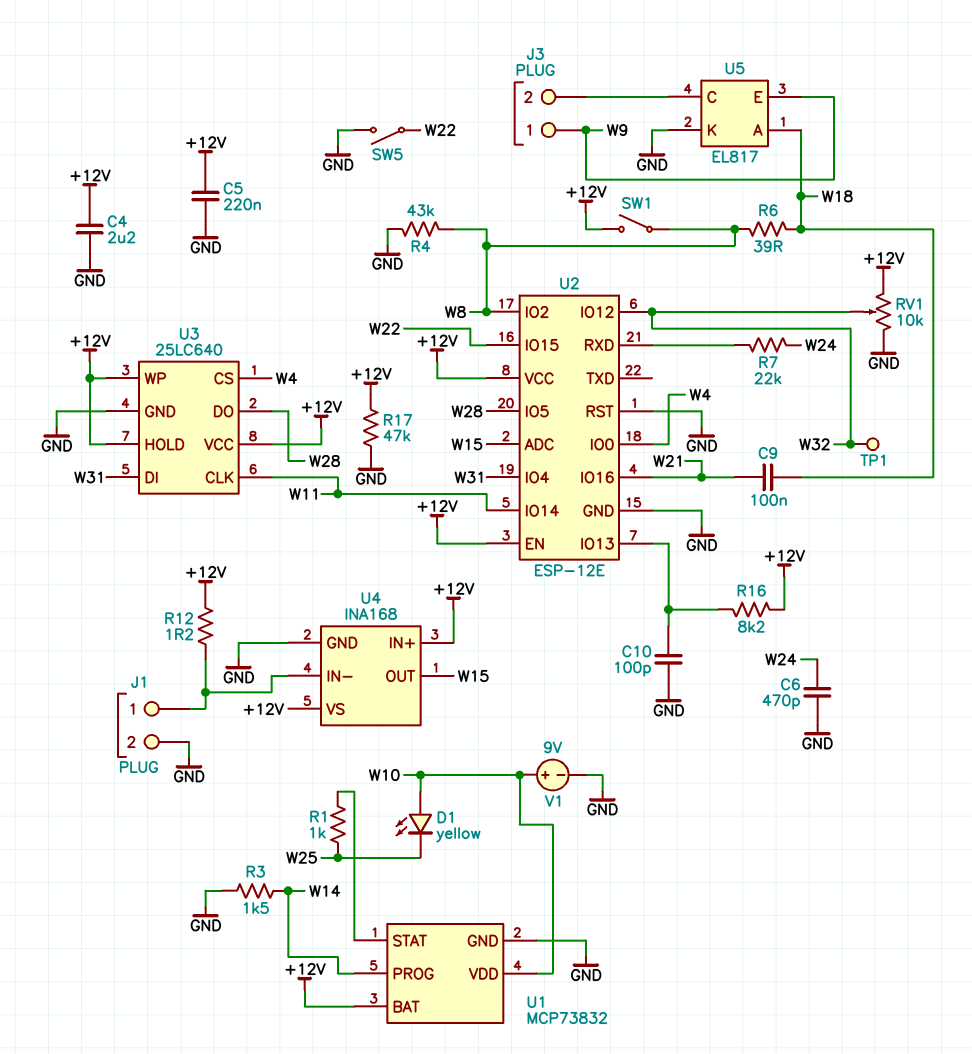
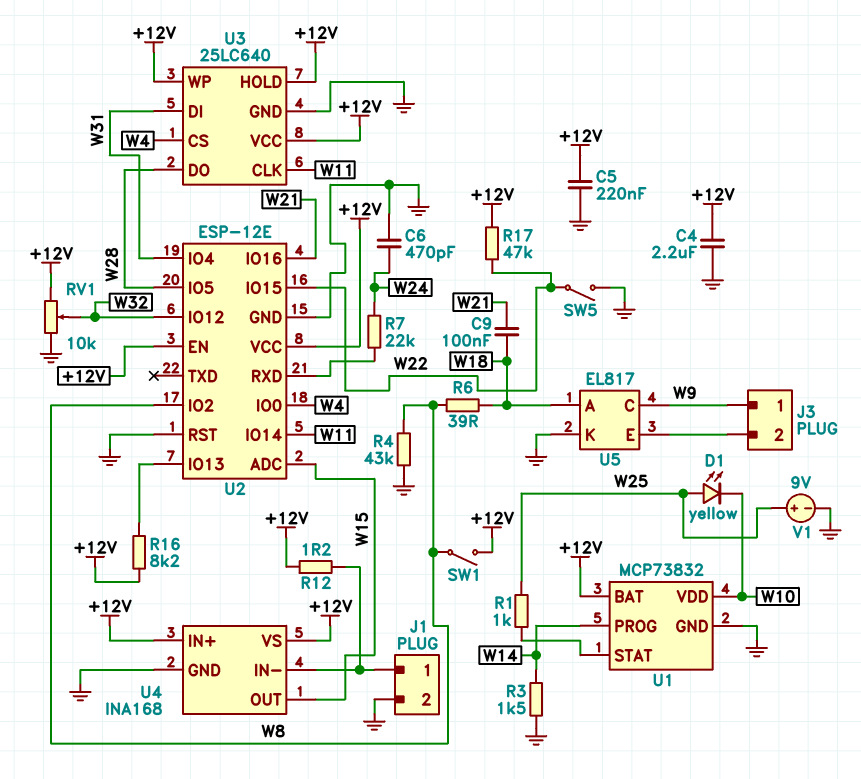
C10: 100pF (GND, U2/IO13) -> none
D1: LED yellow (A W10, K W25) -> LED yellow (A W25, K W10)
R17: 47k (+12V, GND) -> 47k (+12V, W22)
TP1: test point (W32) -> none
U5 pin C: J3/2 -> W9
U5 pin E: W9 -> J3/2
V1: 9V (plus W10, minus GND) -> 9V (plus W25, minus GND)

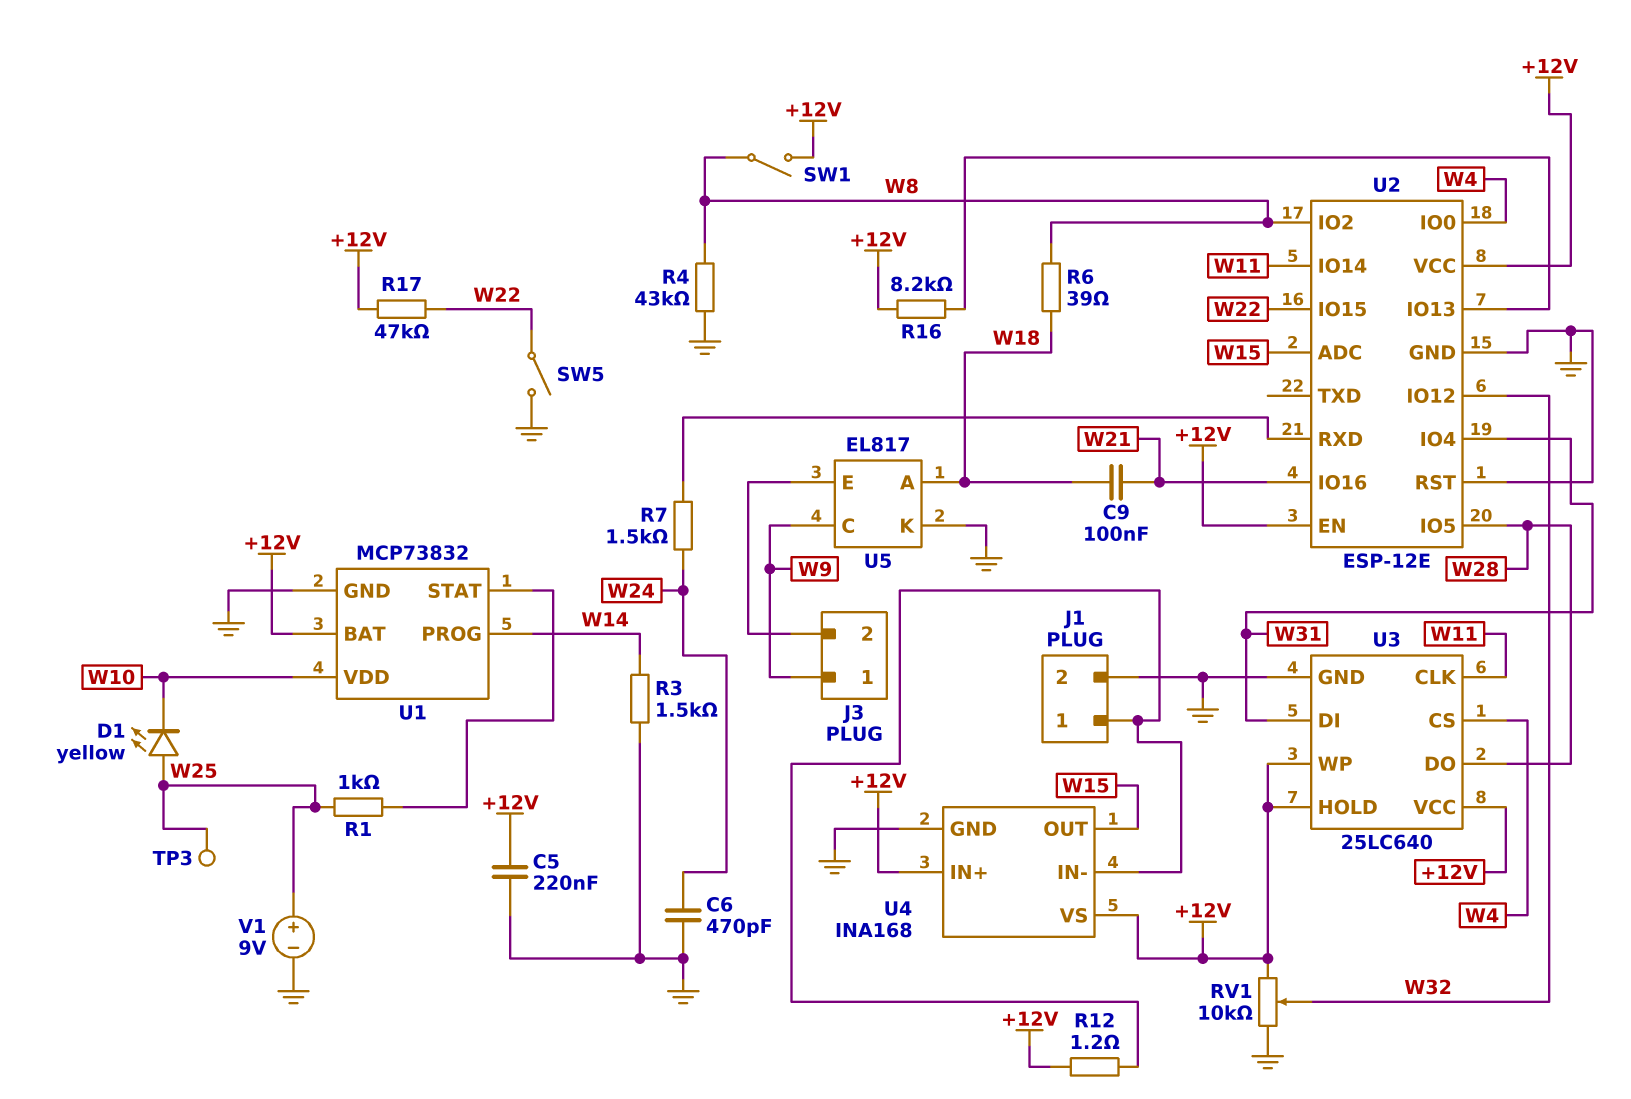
C4: 2.2uF (+12V, GND) -> none
R7: 22k (U2/RXD, W24) -> 1.5k (U2/RXD, W24)
TP3: none -> test point (W25)

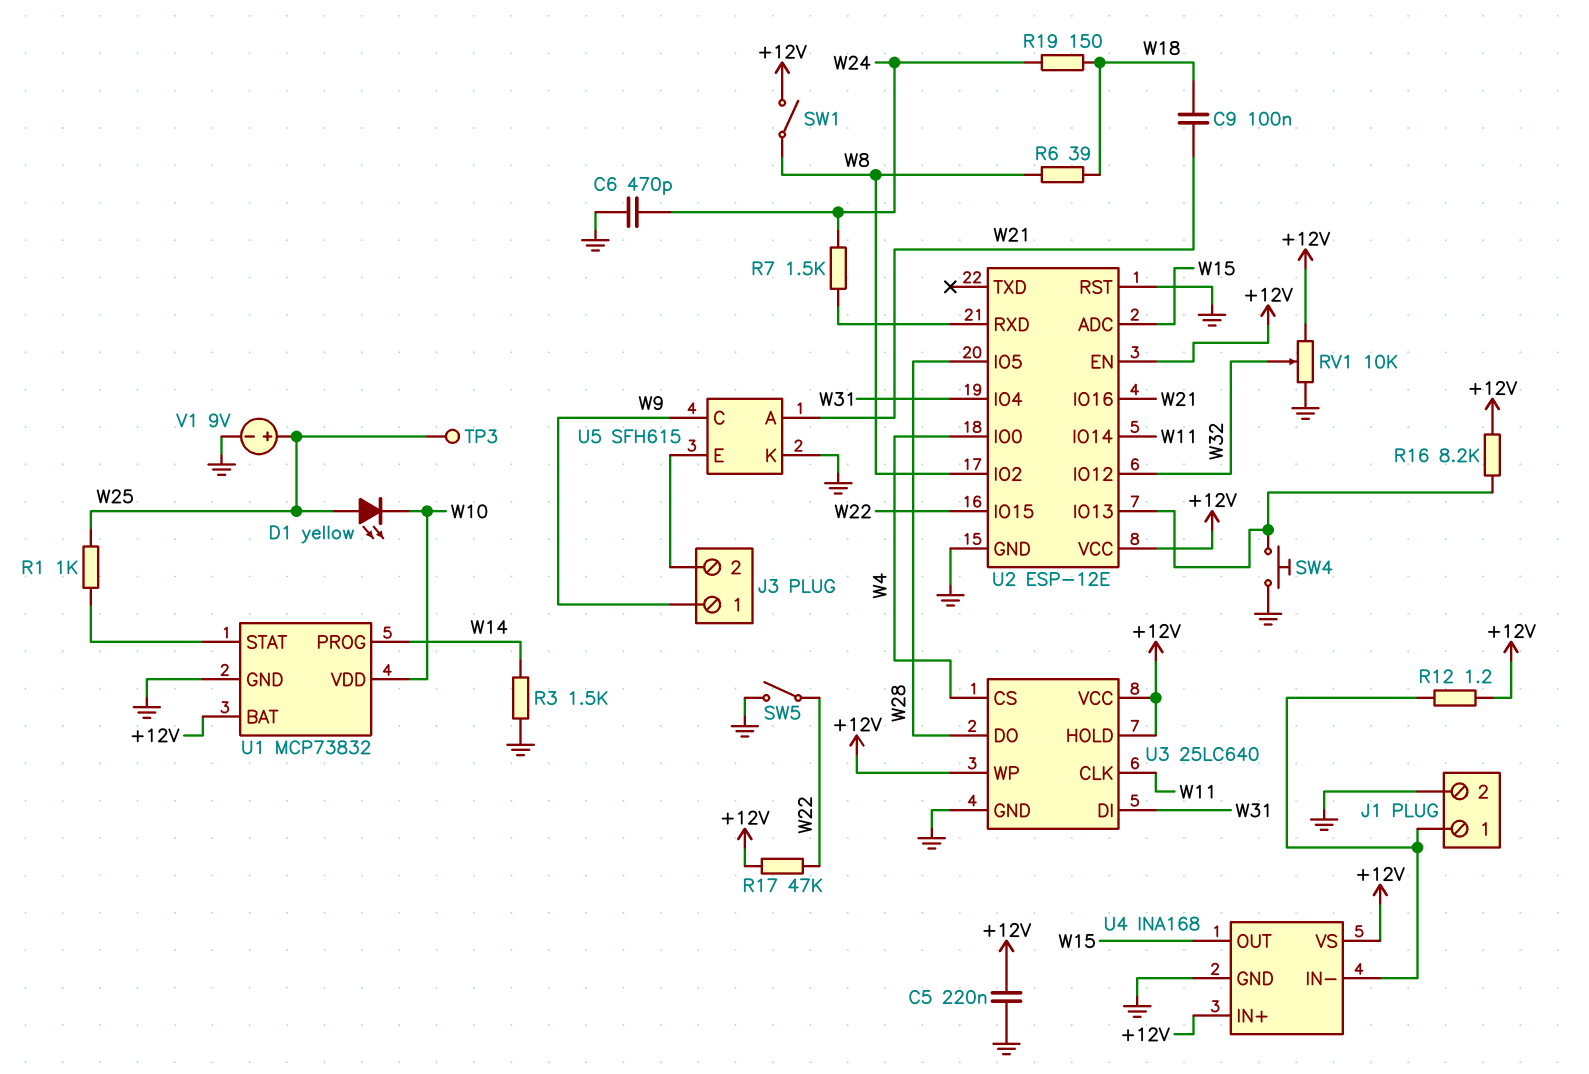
R4: 43k (GND, W8) -> none
R19: none -> 150 (W18, W24)
SW4: none -> button (GND, U2/IO13)
U5: EL817 -> SFH615
U5 pin A: W18 -> W21

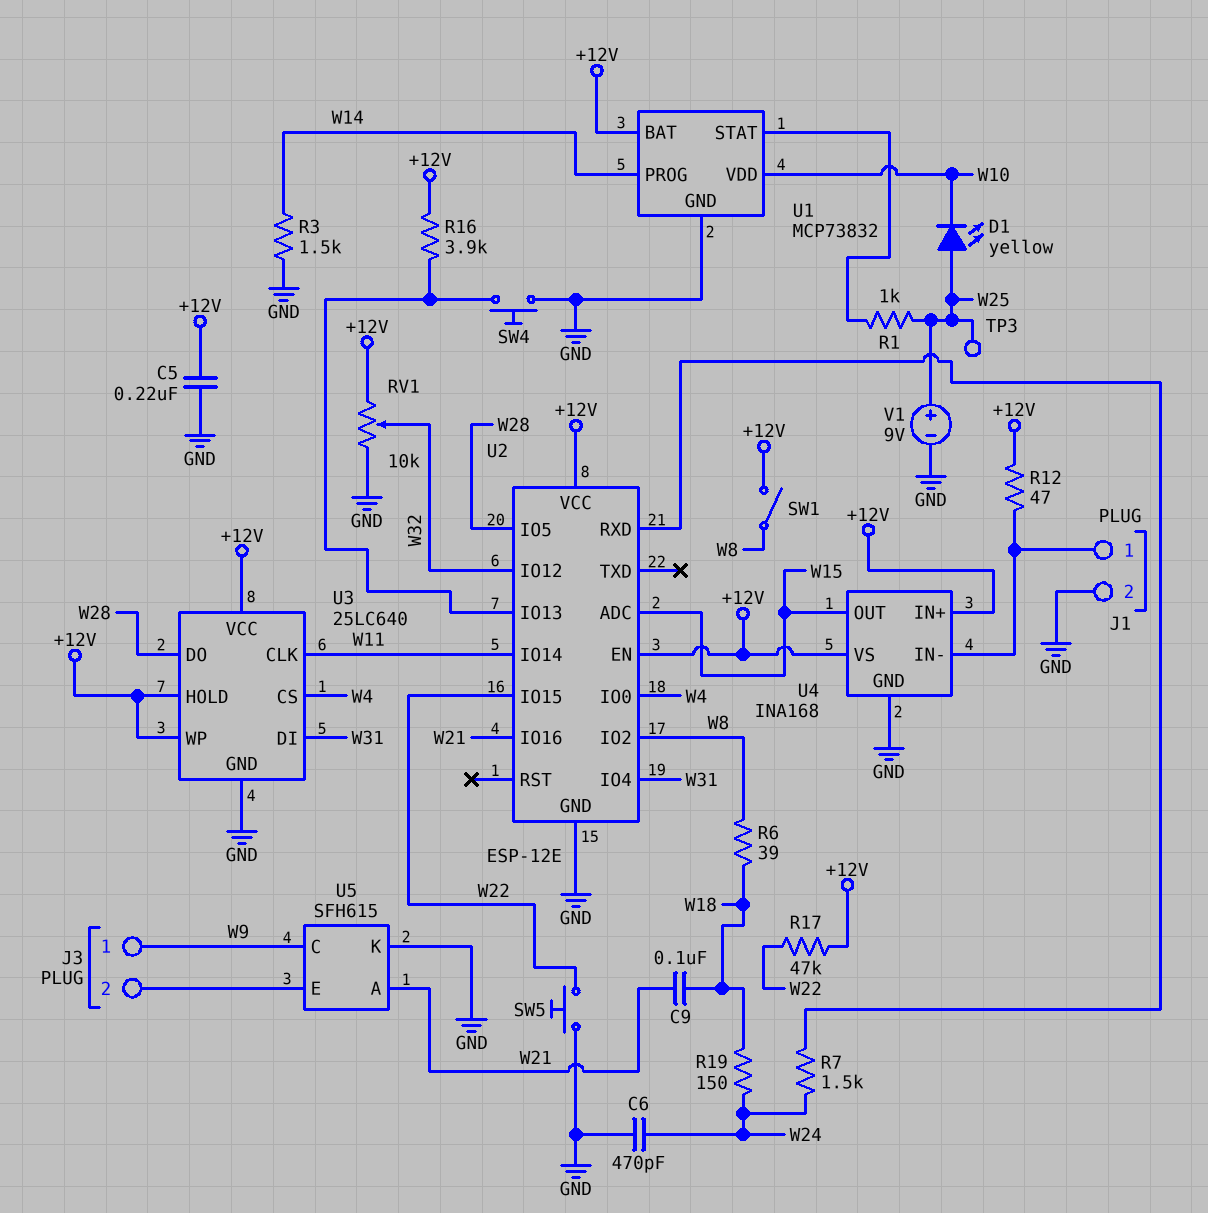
R12: 1.2 (+12V, J1/1) -> 47 (+12V, J1/1)
R16: 8.2k (+12V, U2/IO13) -> 3.9k (+12V, U2/IO13)
SW5: switch (GND, W22) -> button (GND, W22)
U2 pin RST: GND -> none

